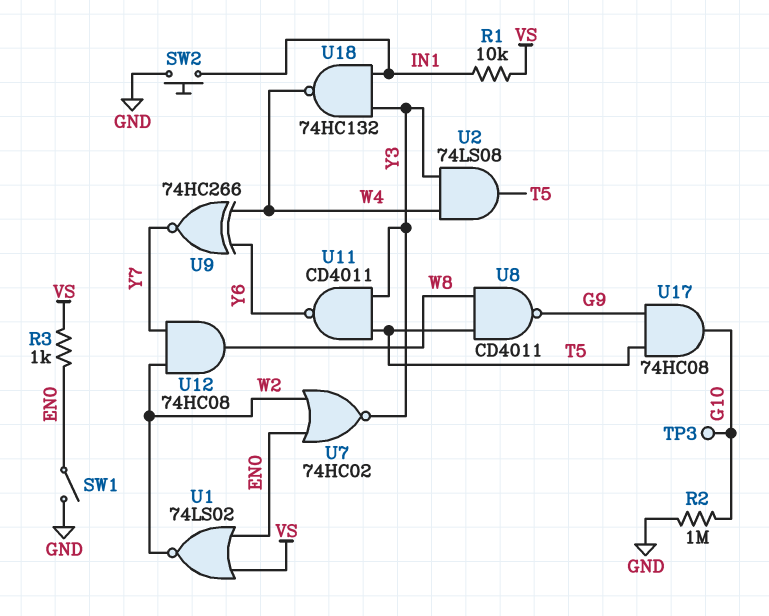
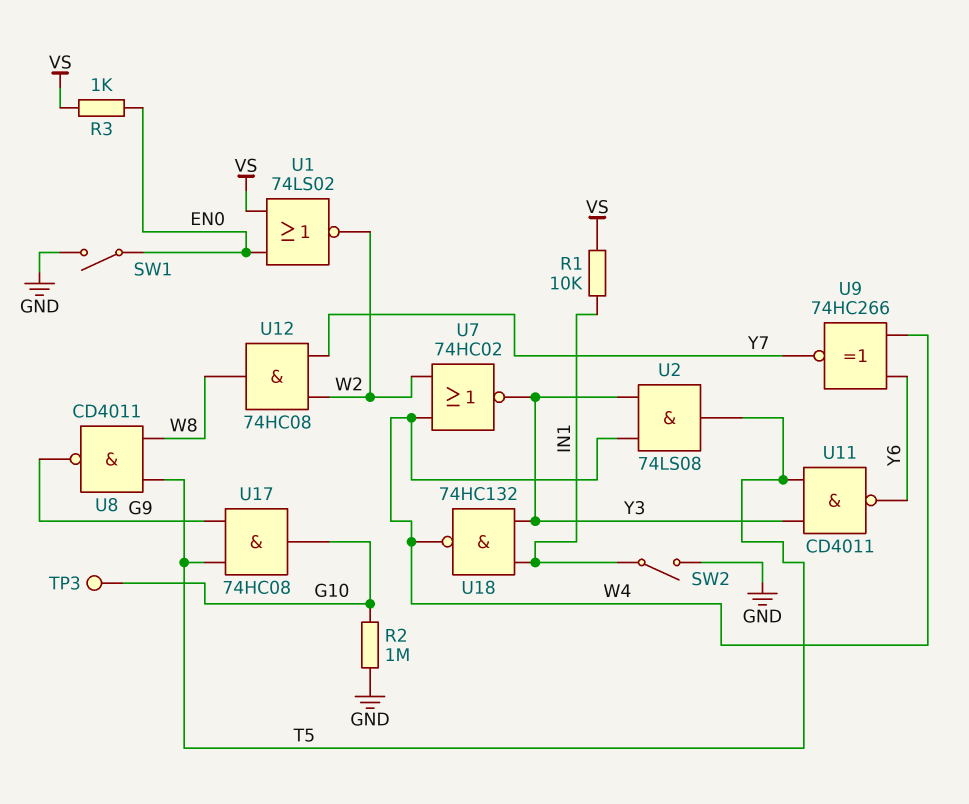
SW2: button (GND, IN1) -> switch (GND, IN1)
U7: NOR 74HC02 (in EN0, in W2, out Y3) -> NOR 74HC02 (in W2, in W4, out Y3)

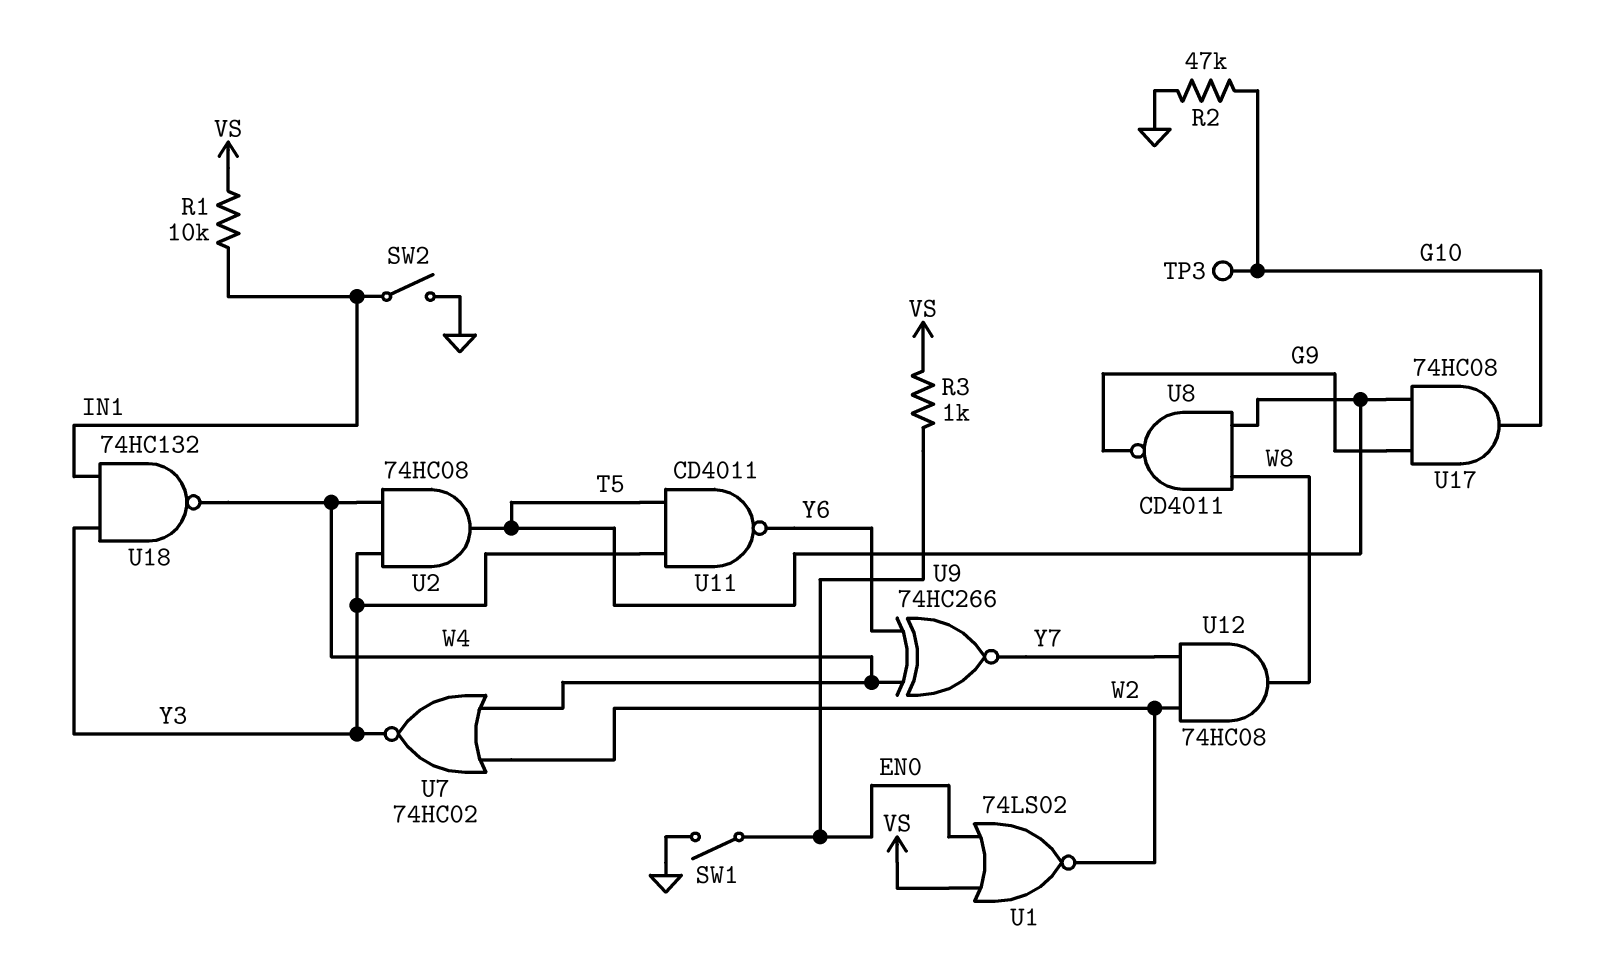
R2: 1M (G10, GND) -> 47k (G10, GND)
U2: AND 74LS08 (in W4, in Y3, out T5) -> AND 74HC08 (in W4, in Y3, out T5)

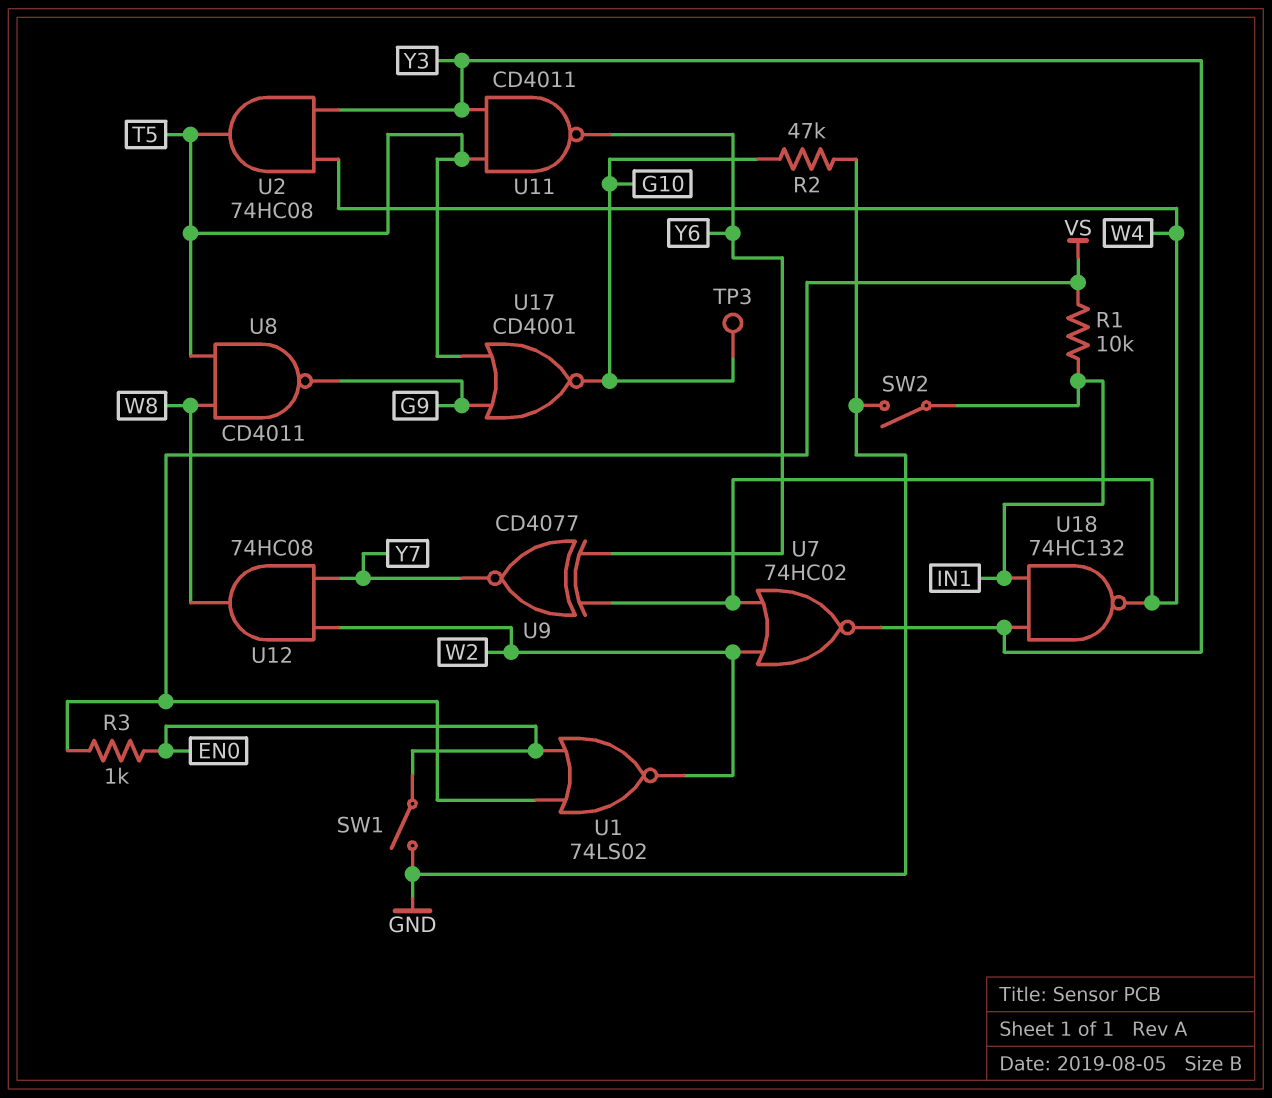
U9: XNOR 74HC266 (in W4, in Y6, out Y7) -> XNOR CD4077 (in W4, in Y6, out Y7)
U17: AND 74HC08 (in G9, in T5, out G10) -> NOR CD4001 (in G9, in T5, out G10)

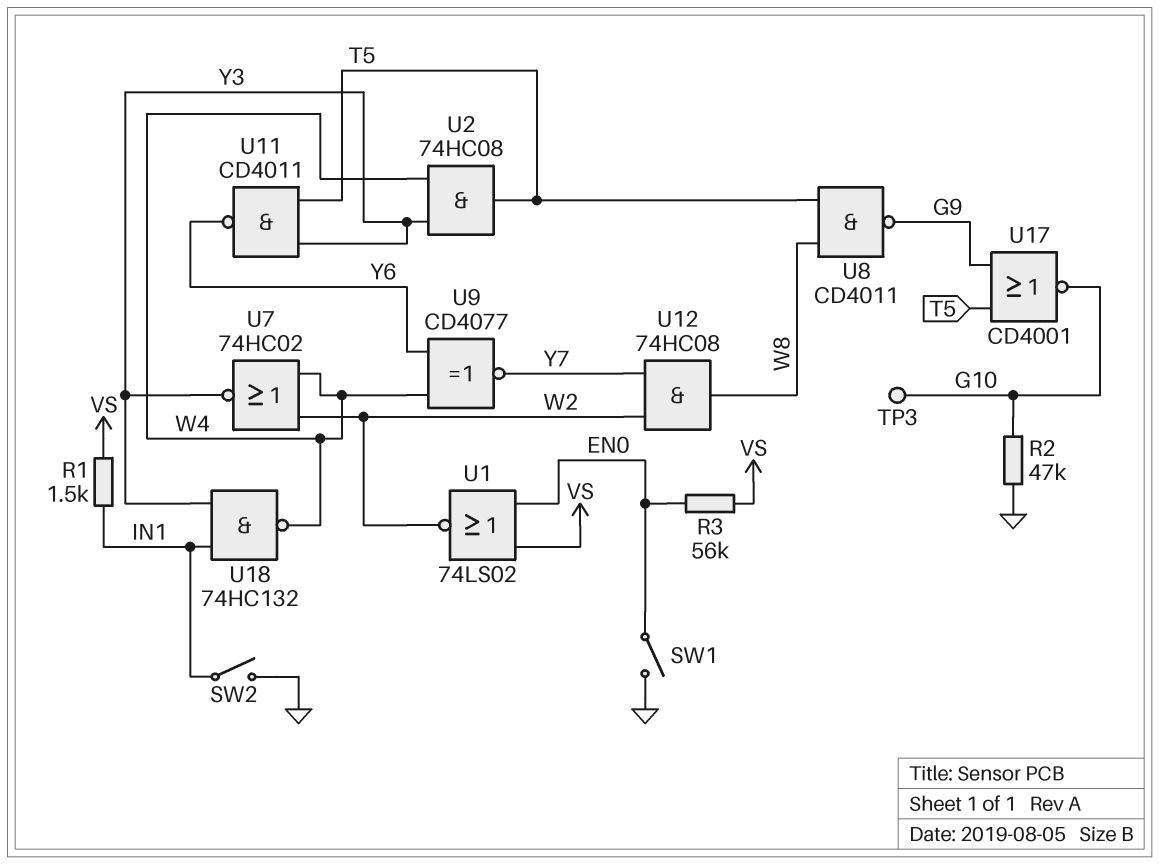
R1: 10k (IN1, VS) -> 1.5k (IN1, VS)
R3: 1k (EN0, VS) -> 56k (EN0, VS)

